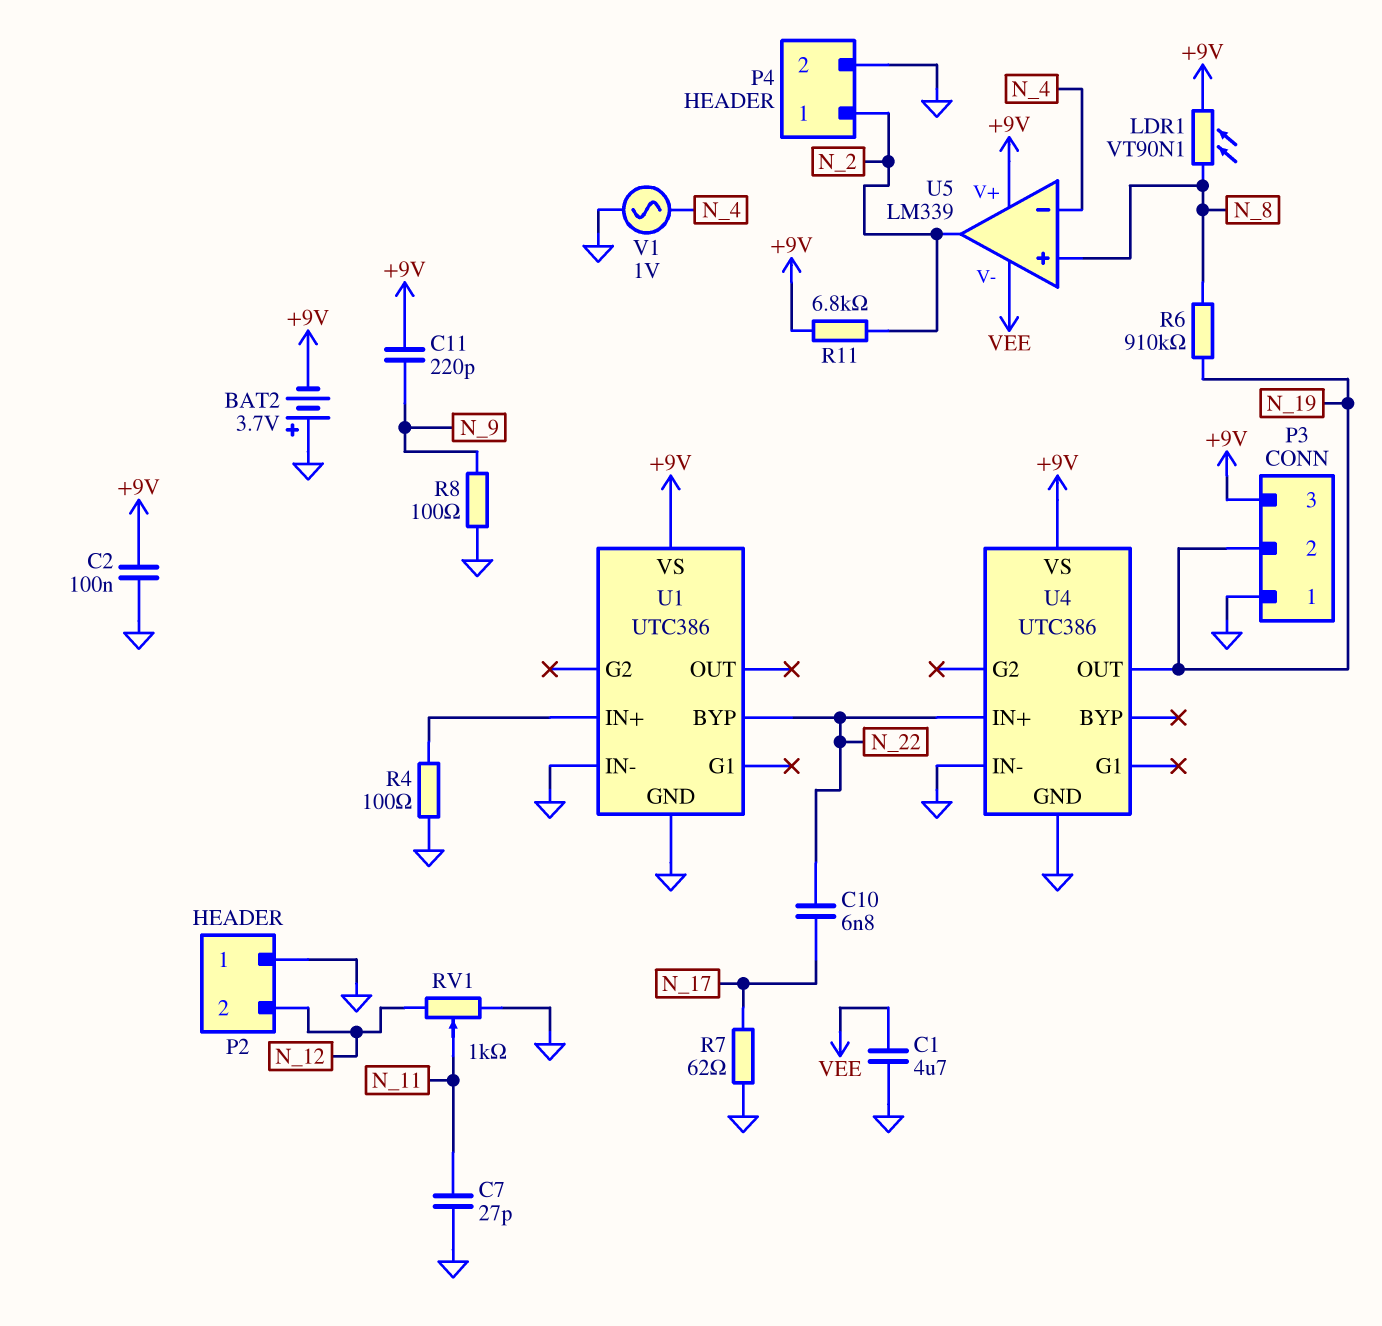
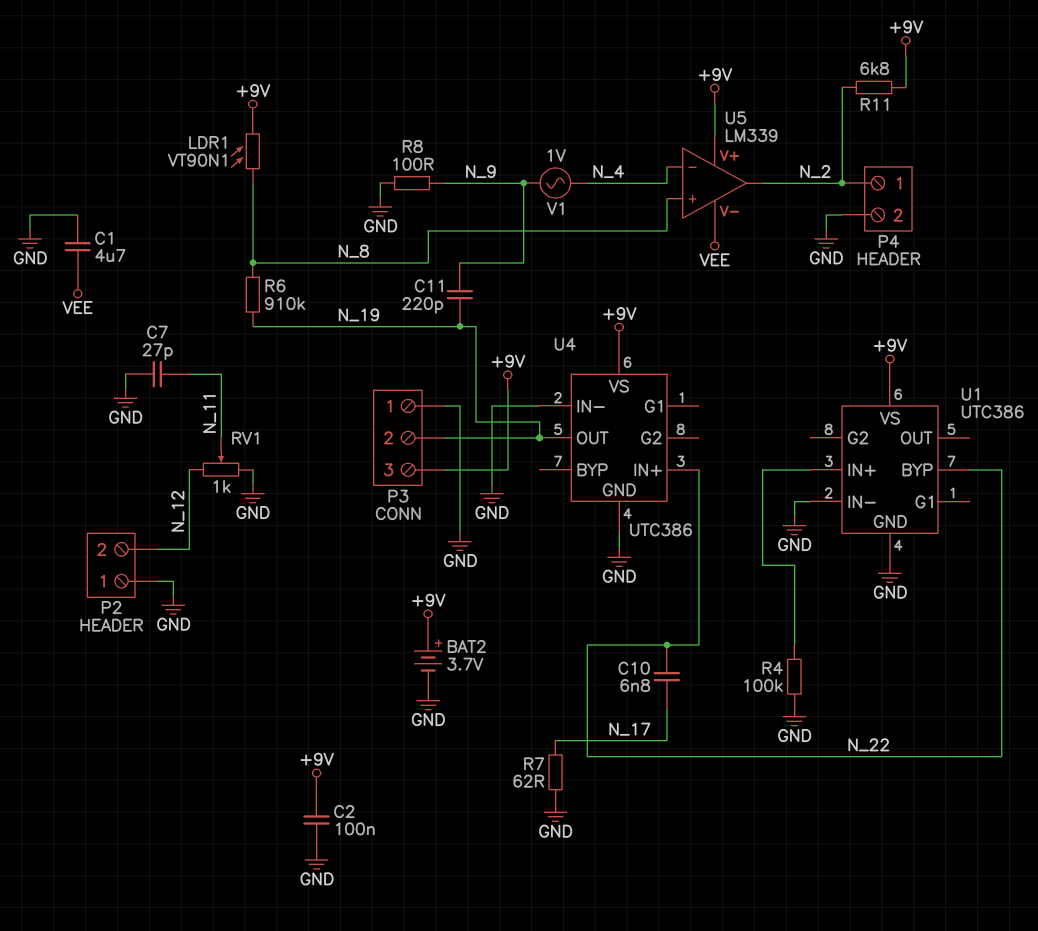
BAT2: 3.7V (plus GND, minus +9V) -> 3.7V (plus +9V, minus GND)
C11: 220pF (+9V, N_9) -> 220pF (N_9, N_19)
R4: 100 (GND, U1/IN+) -> 100k (GND, U1/IN+)
V1: AC 1V (GND, N_4) -> AC 1V (N_4, N_9)

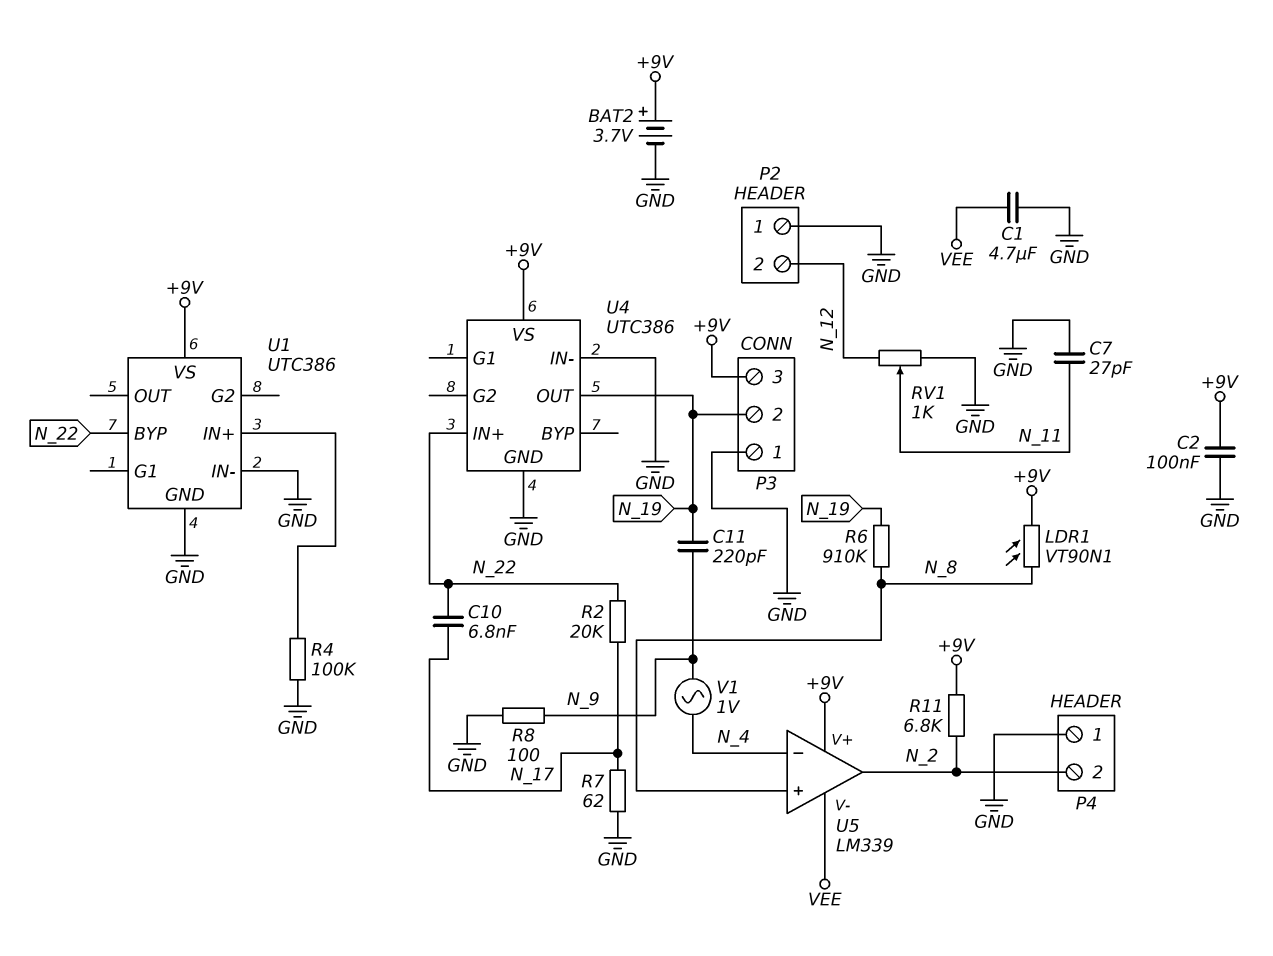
P4 pin 1: N_2 -> GND
P4 pin 2: GND -> N_2
R2: none -> 20k (N_17, N_22)

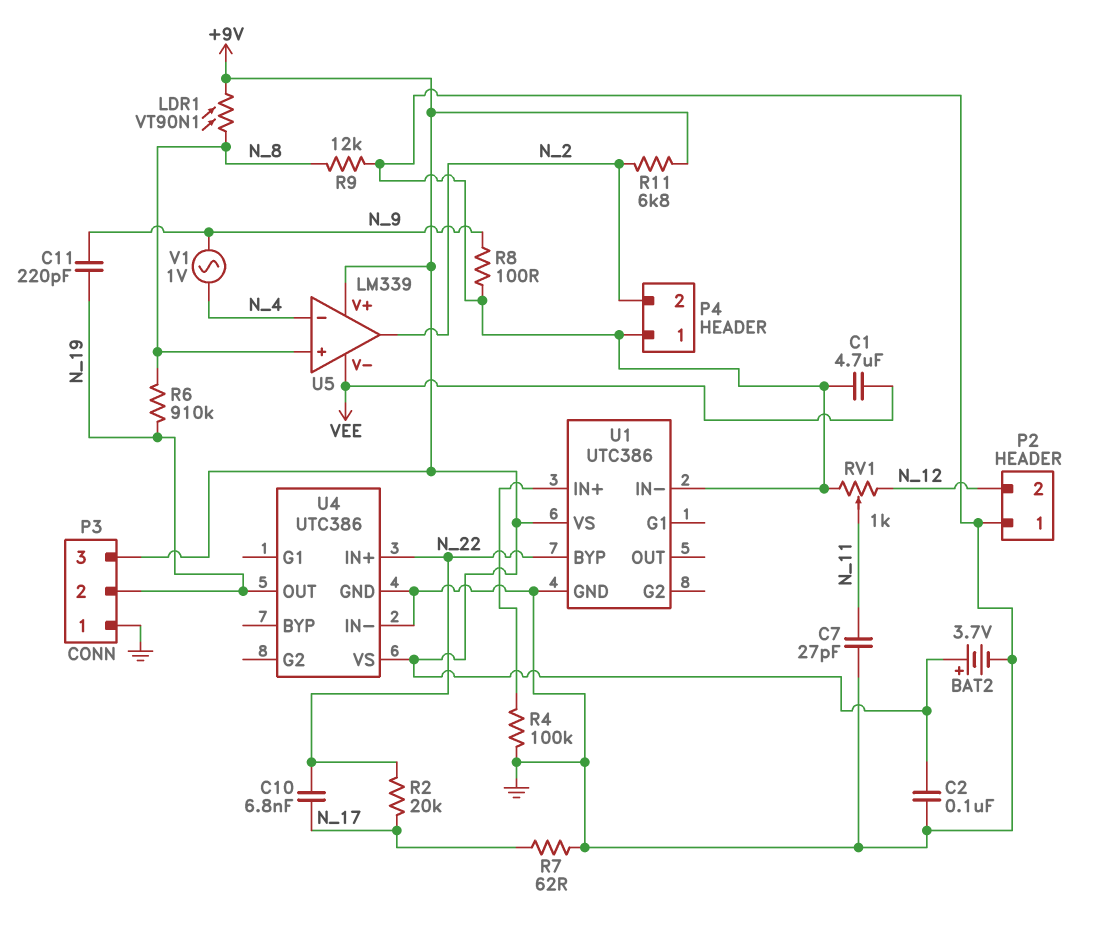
R9: none -> 12k (GND, N_8)

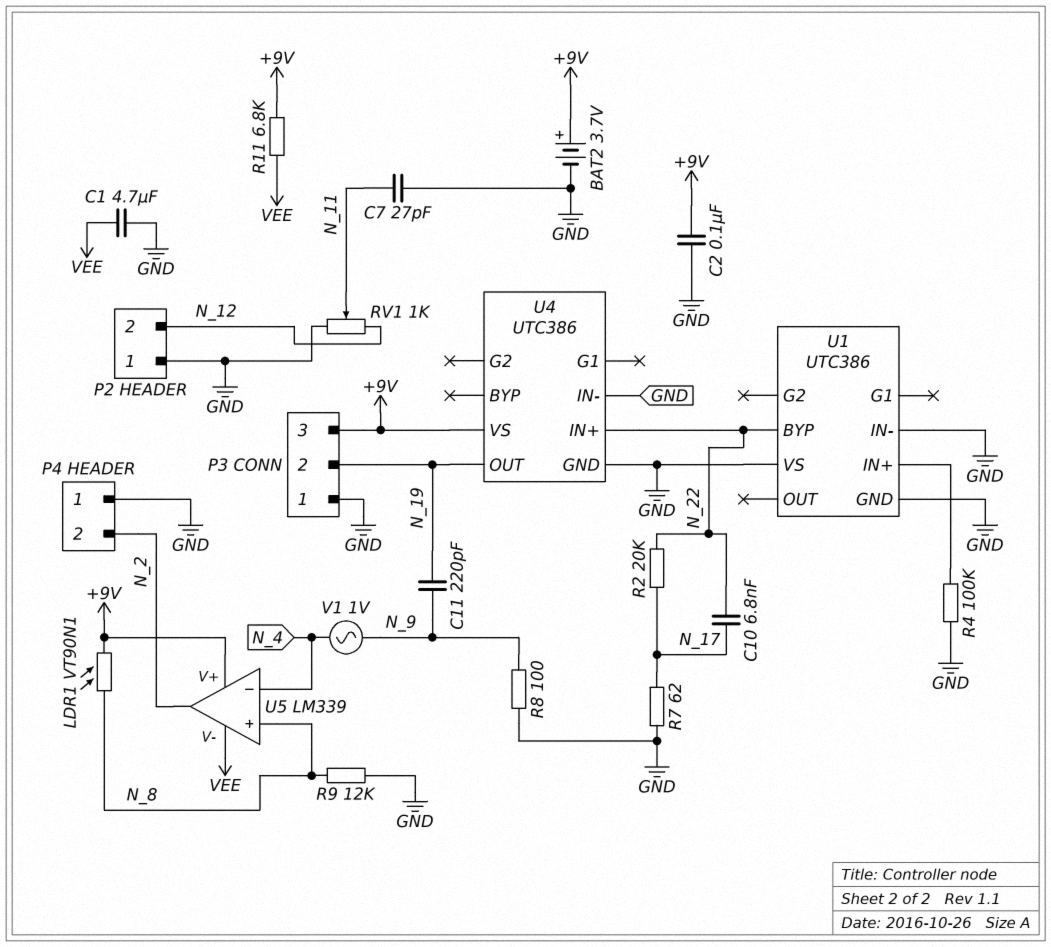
R6: 910k (N_8, N_19) -> none
R11: 6.8k (+9V, N_2) -> 6.8k (+9V, VEE)
U1 pin VS: +9V -> GND

